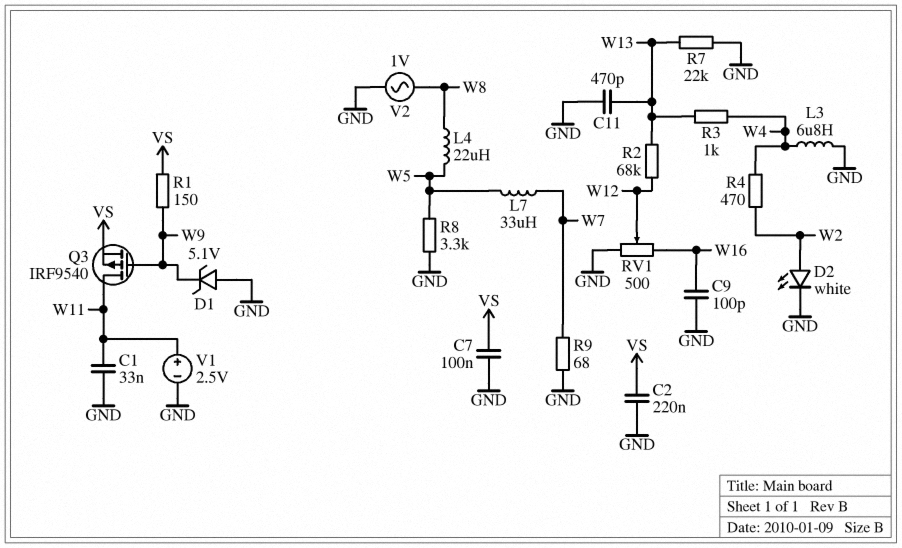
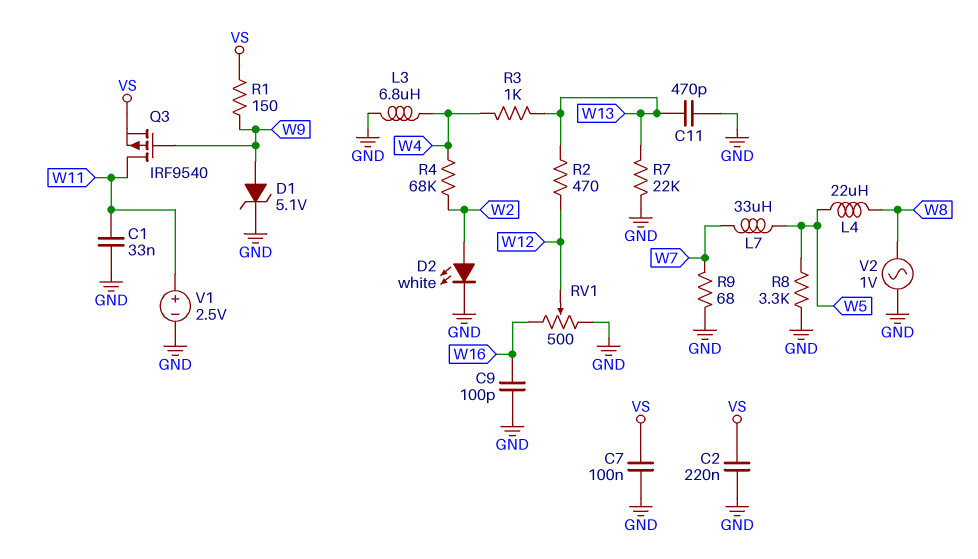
D1: zener 5.1V (A GND, K W9) -> zener 5.1V (A W9, K GND)
R2: 68k (W12, W13) -> 470 (W12, W13)
R4: 470 (W2, W4) -> 68k (W2, W4)

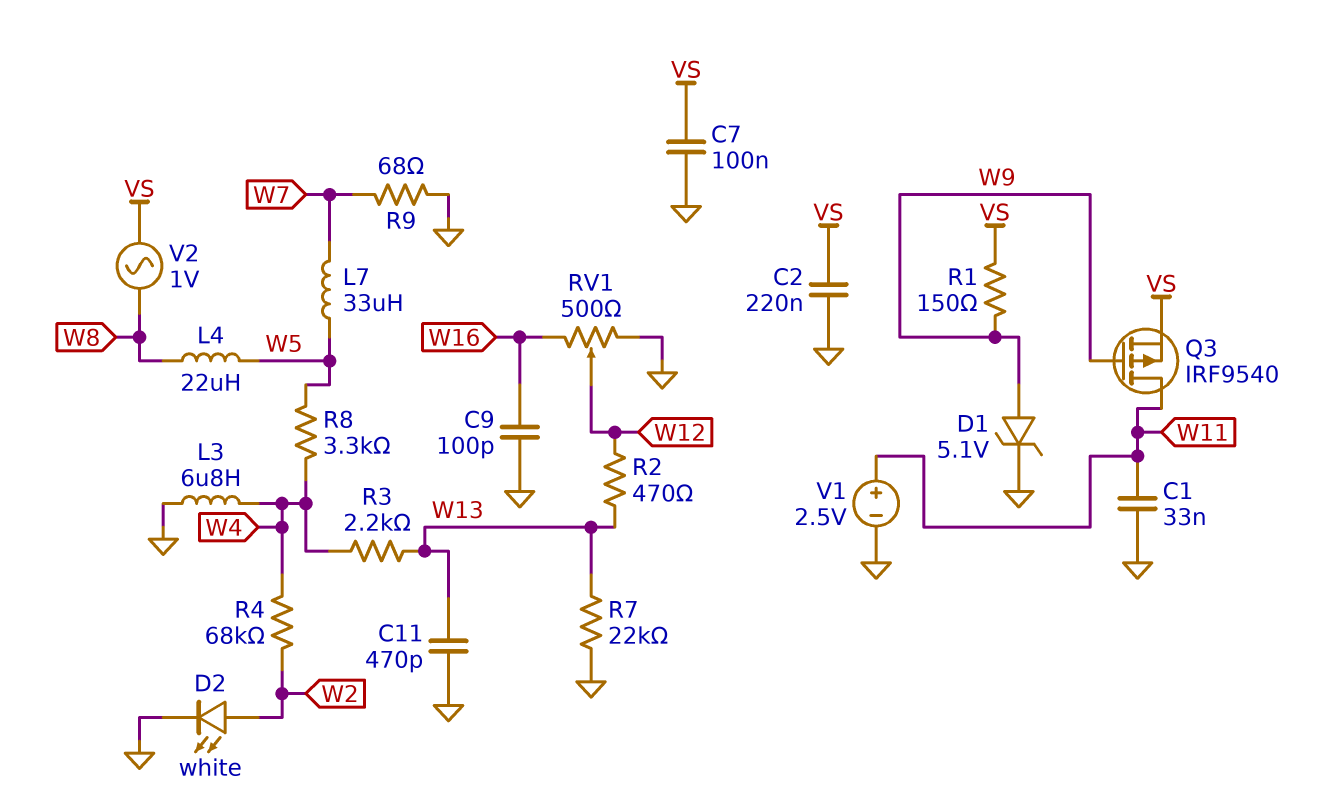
R3: 1k (W4, W13) -> 2.2k (W4, W13)
R8: 3.3k (GND, W5) -> 3.3k (W4, W5)
V2: AC 1V (GND, W8) -> AC 1V (VS, W8)

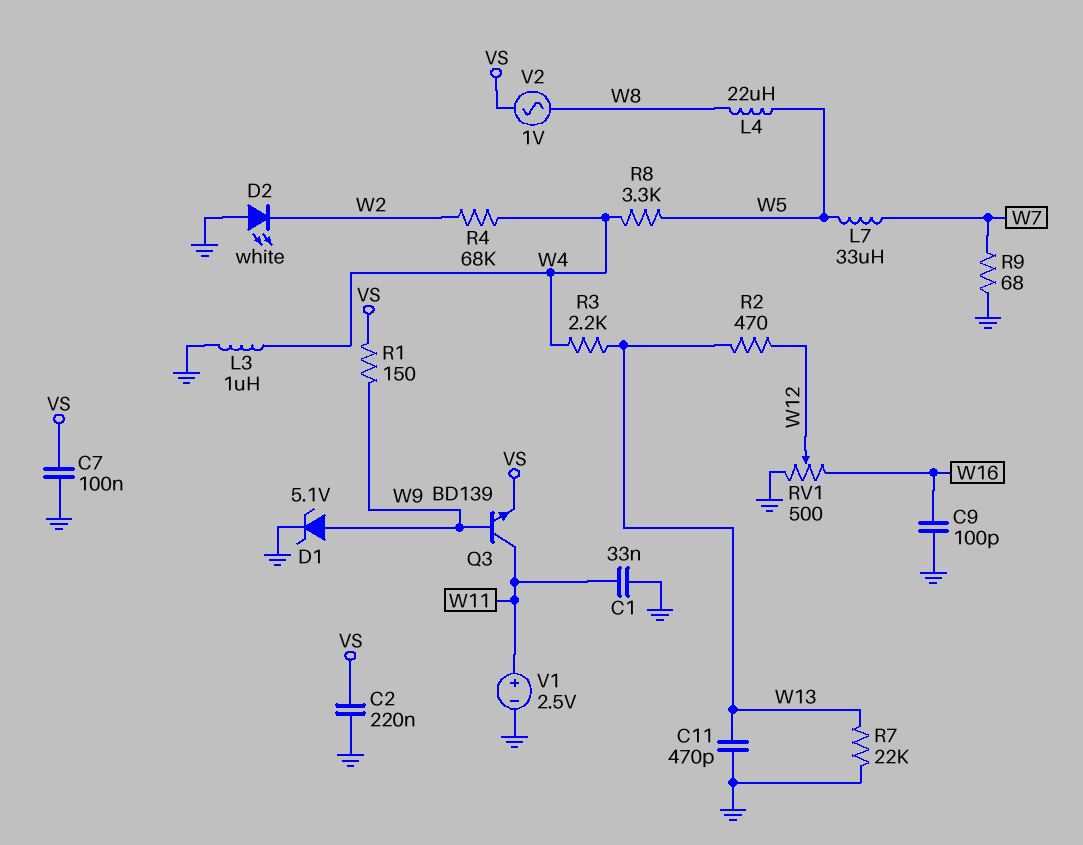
D2: LED white (A W2, K GND) -> LED white (A GND, K W2)
L3: 6.8uH (GND, W4) -> 1uH (GND, W4)
Q3: PMOS IRF9540 (G W9, D W11, S VS) -> NPN BD139 (B W9, C W11, E VS)

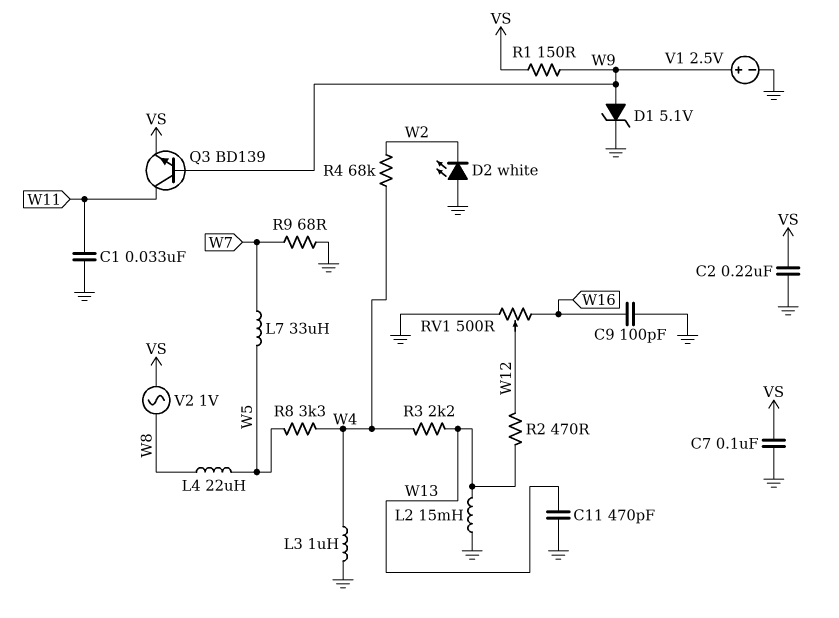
L2: none -> 15mH (GND, W13)
R7: 22k (GND, W13) -> none
V1: 2.5V (plus W11, minus GND) -> 2.5V (plus W9, minus GND)

